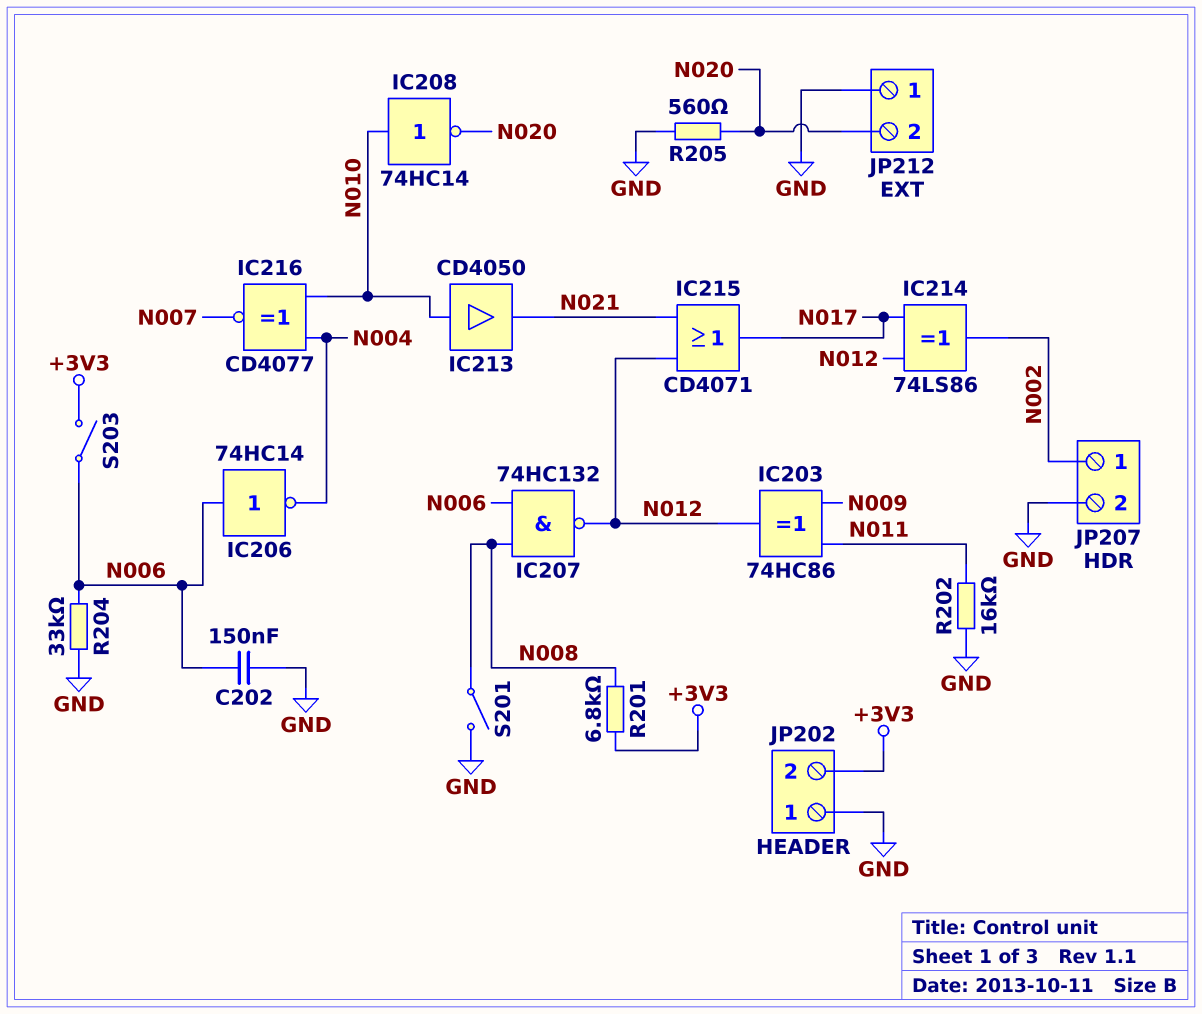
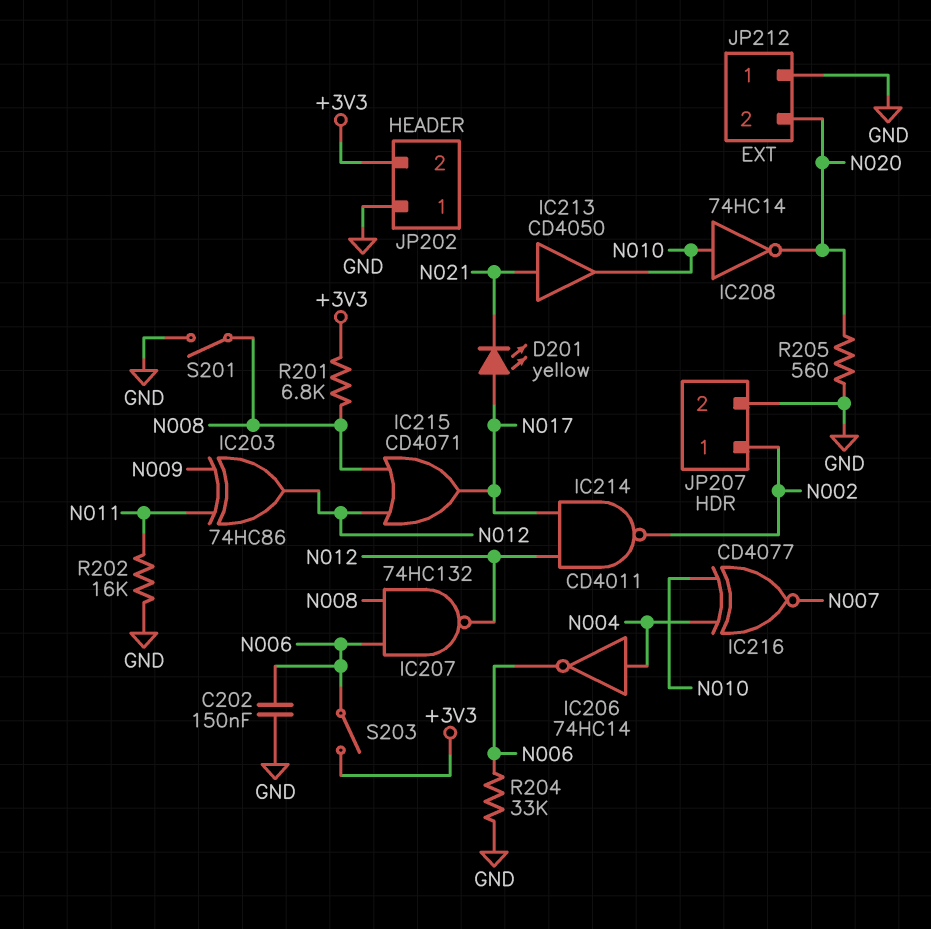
D201: none -> LED yellow (A N017, K N021)
IC206: NOT 74HC14 (in N006, out N004) -> NOT 74HC14 (in N004, out N006)
IC213: buffer CD4050 (in N010, out N021) -> buffer CD4050 (in N021, out N010)
IC214: XOR 74LS86 (in N012, in N017, out N002) -> NAND CD4011 (in N012, in N017, out N002)
IC215: OR CD4071 (in N012, in N021, out N017) -> OR CD4071 (in N008, in N012, out N017)

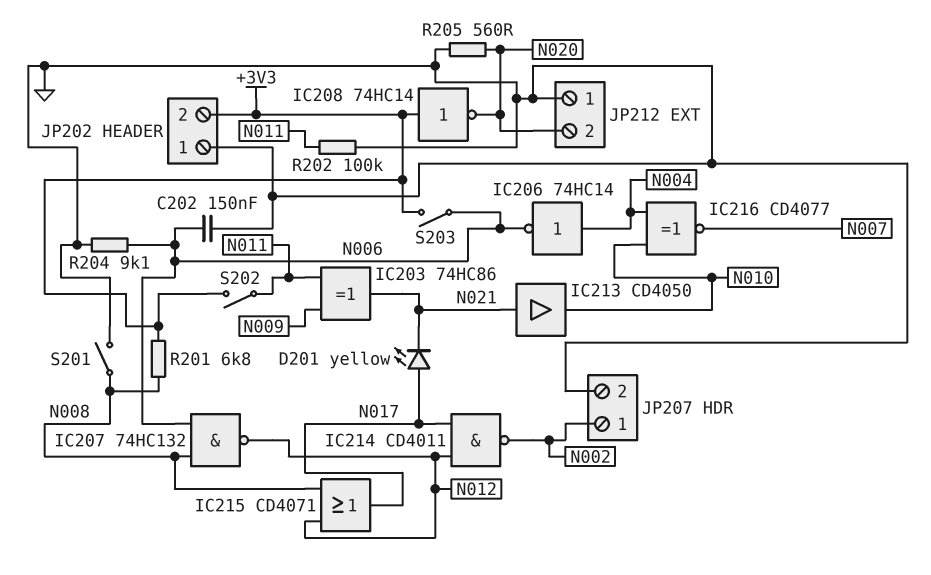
IC203: XOR 74HC86 (in N009, in N011, out N012) -> XOR 74HC86 (in N009, in N011, out N021)
IC208: NOT 74HC14 (in N010, out N020) -> NOT 74HC14 (in +3V3, out N020)
R202: 16k (GND, N011) -> 100k (GND, N011)
R204: 33k (GND, N006) -> 9.1k (GND, N006)
S202: none -> switch (+3V3, N011)

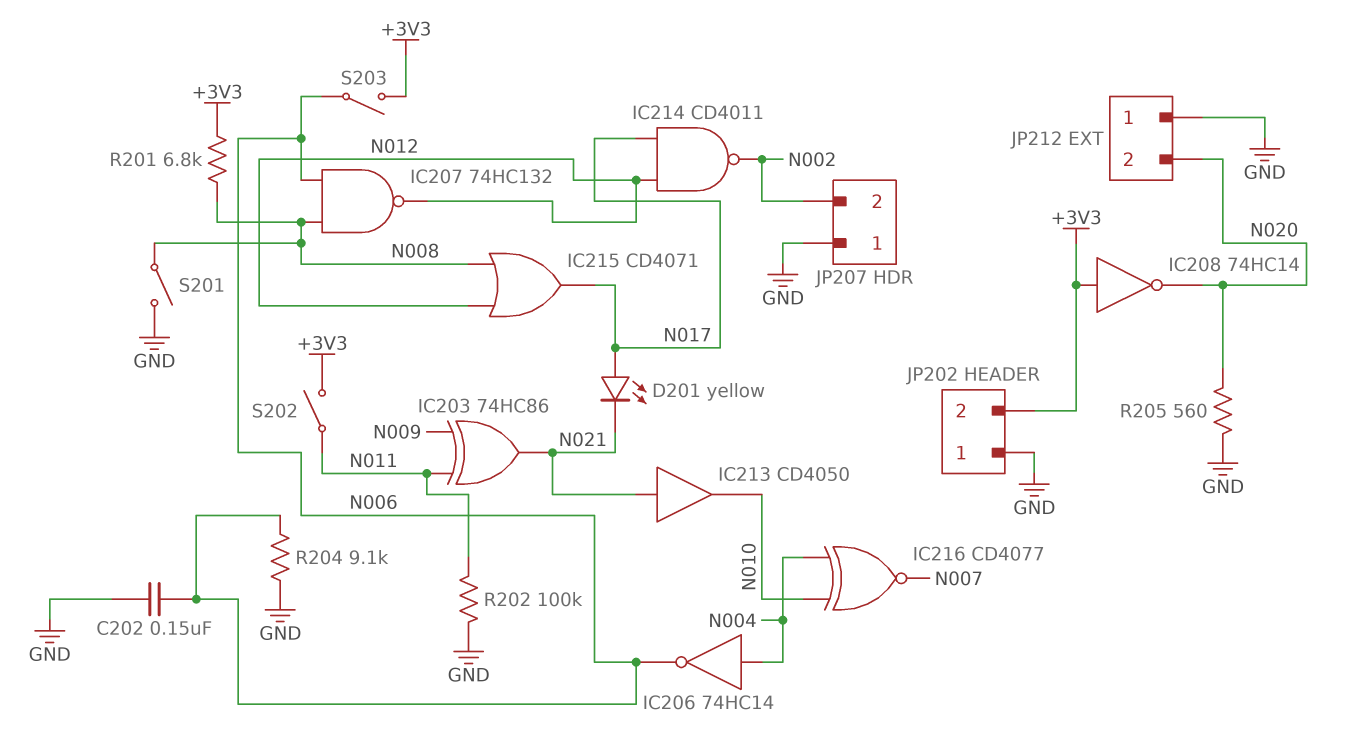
JP207 pin 1: N002 -> GND
JP207 pin 2: GND -> N002

